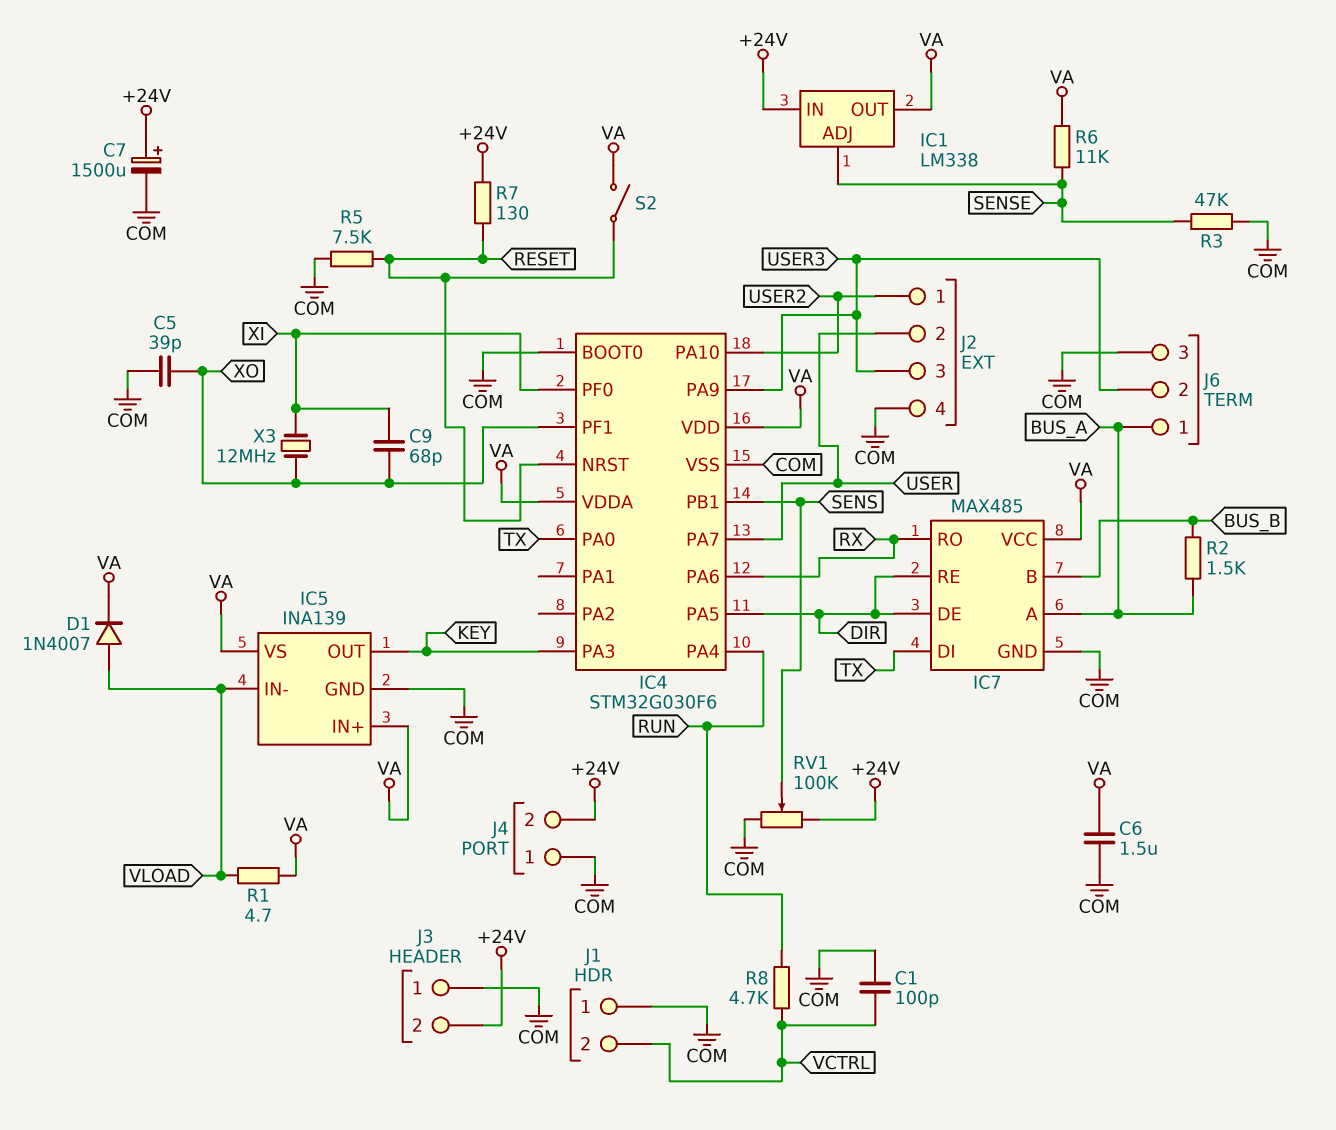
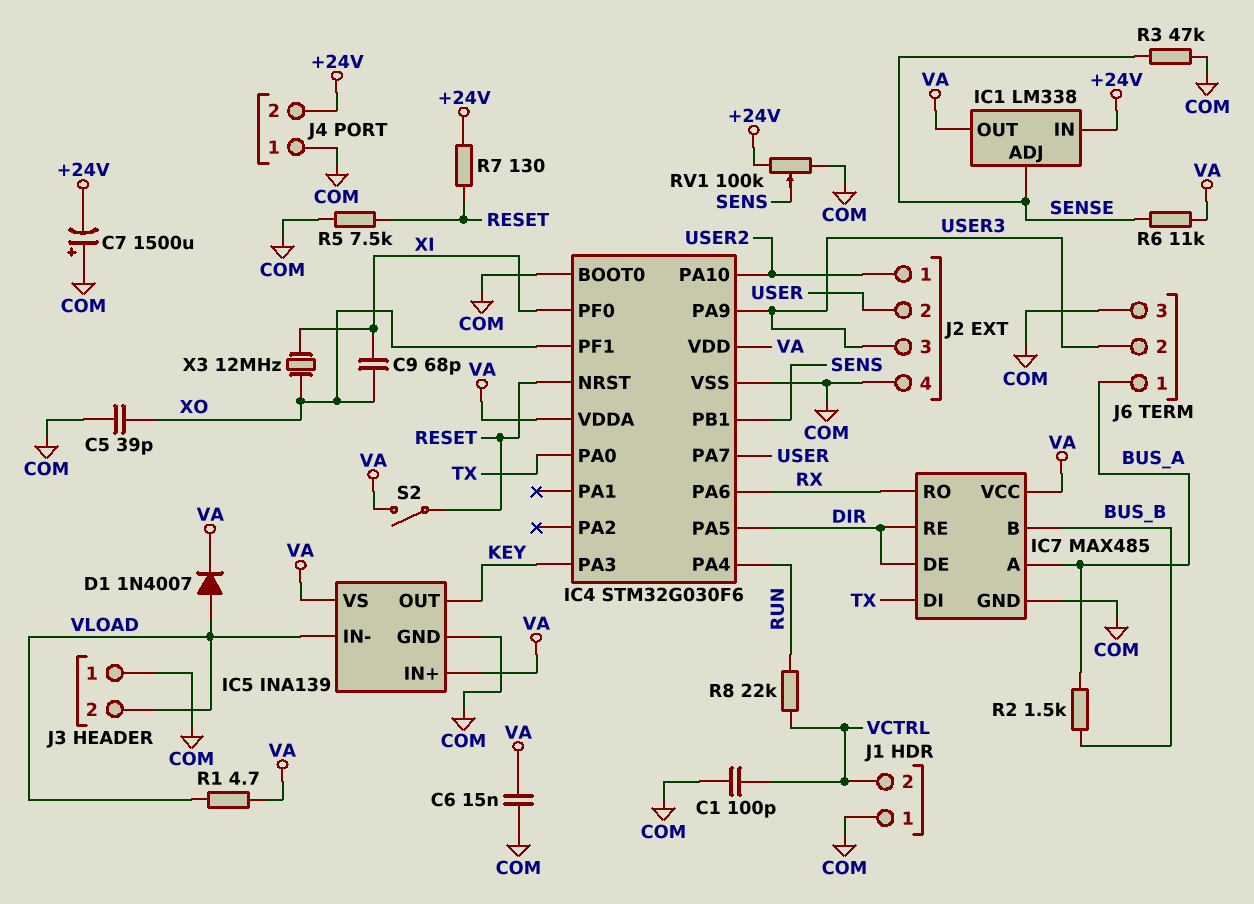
C6: 1.5uF (COM, VA) -> 15nF (COM, VA)
C7: 1500uF (plus +24V, minus COM) -> 1500uF (plus COM, minus +24V)
J3 pin 2: +24V -> VLOAD
R8: 4.7k (RUN, VCTRL) -> 22k (RUN, VCTRL)

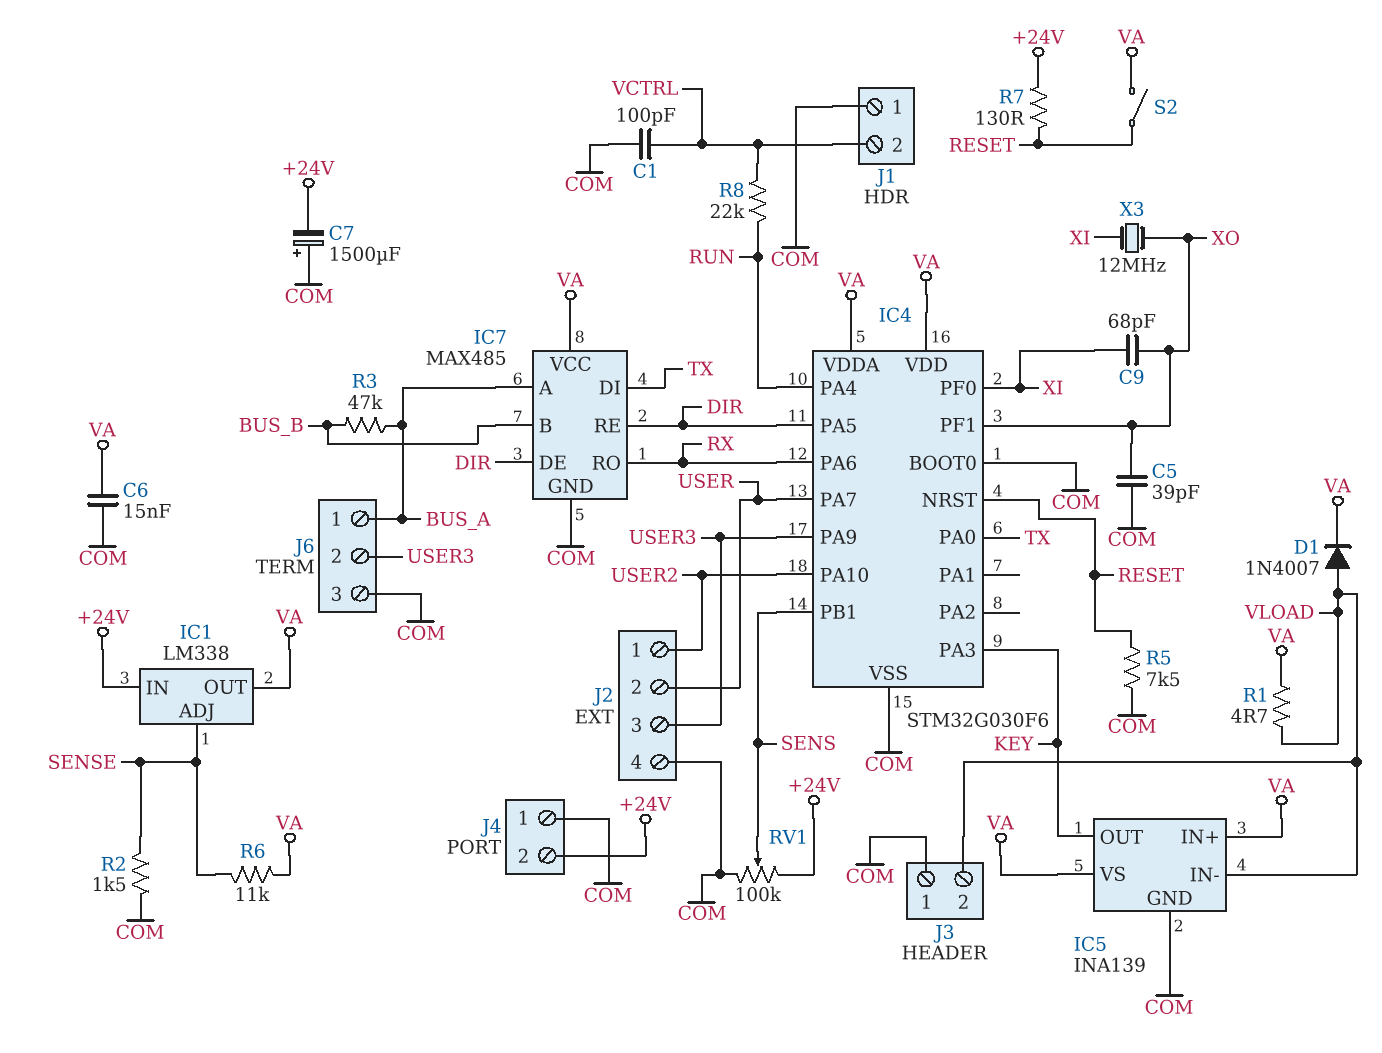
R2: 1.5k (BUS_A, BUS_B) -> 1.5k (COM, SENSE)
R3: 47k (COM, SENSE) -> 47k (BUS_A, BUS_B)

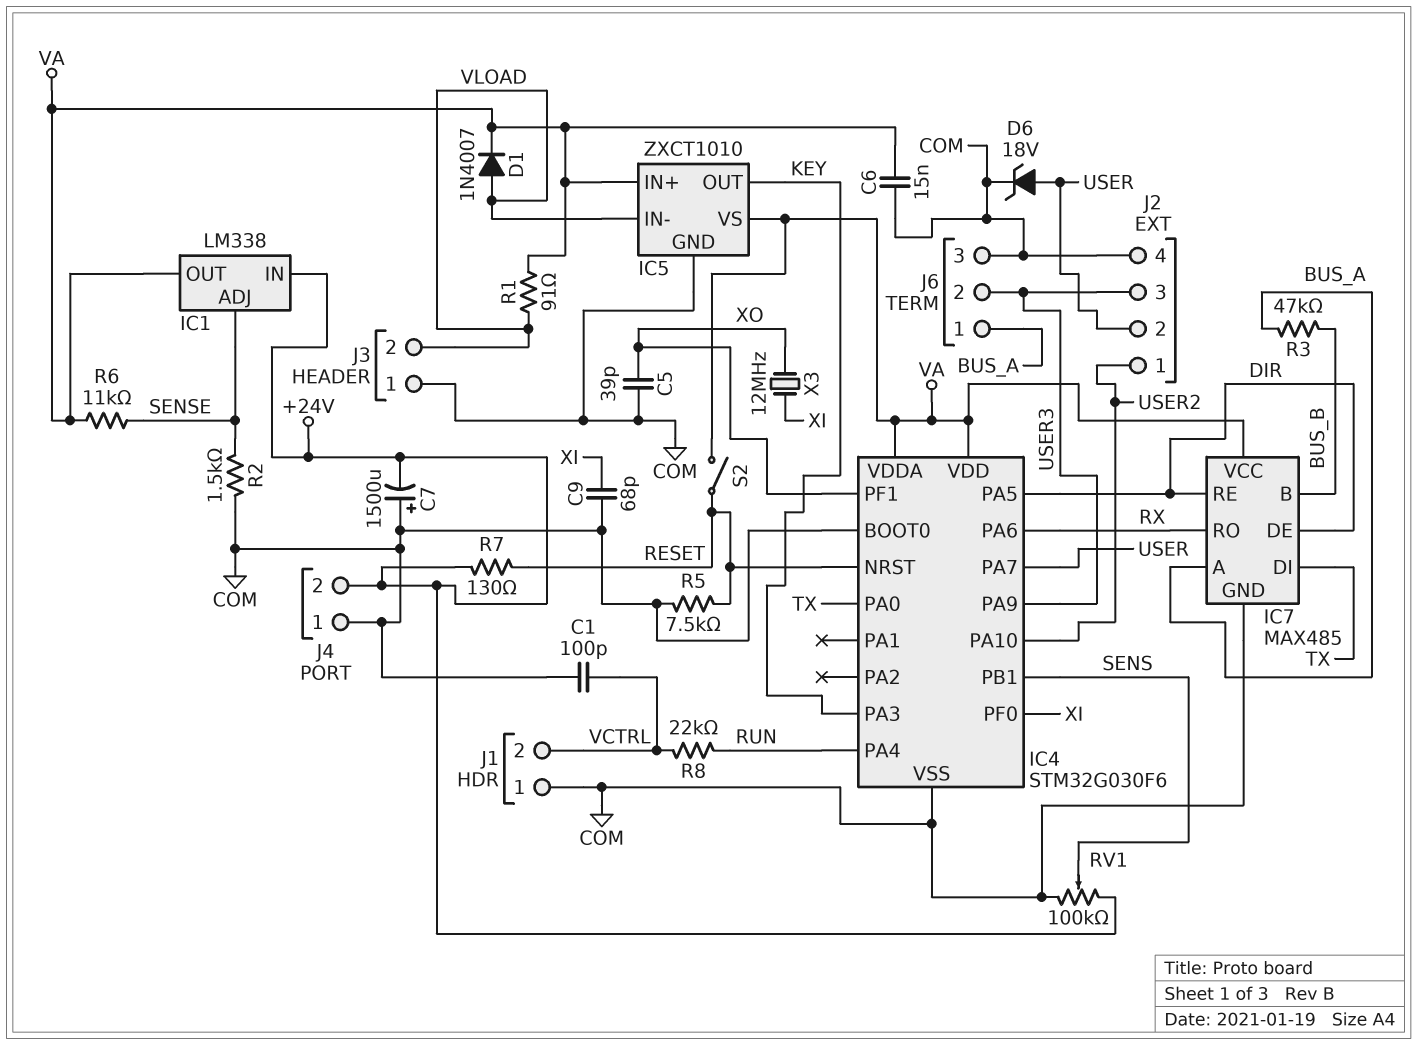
C9: 68pF (XI, XO) -> 68pF (COM, XI)
D6: none -> zener 18V (A USER, K COM)
IC5: INA139 -> ZXCT1010
R1: 4.7 (VA, VLOAD) -> 91 (VA, VLOAD)

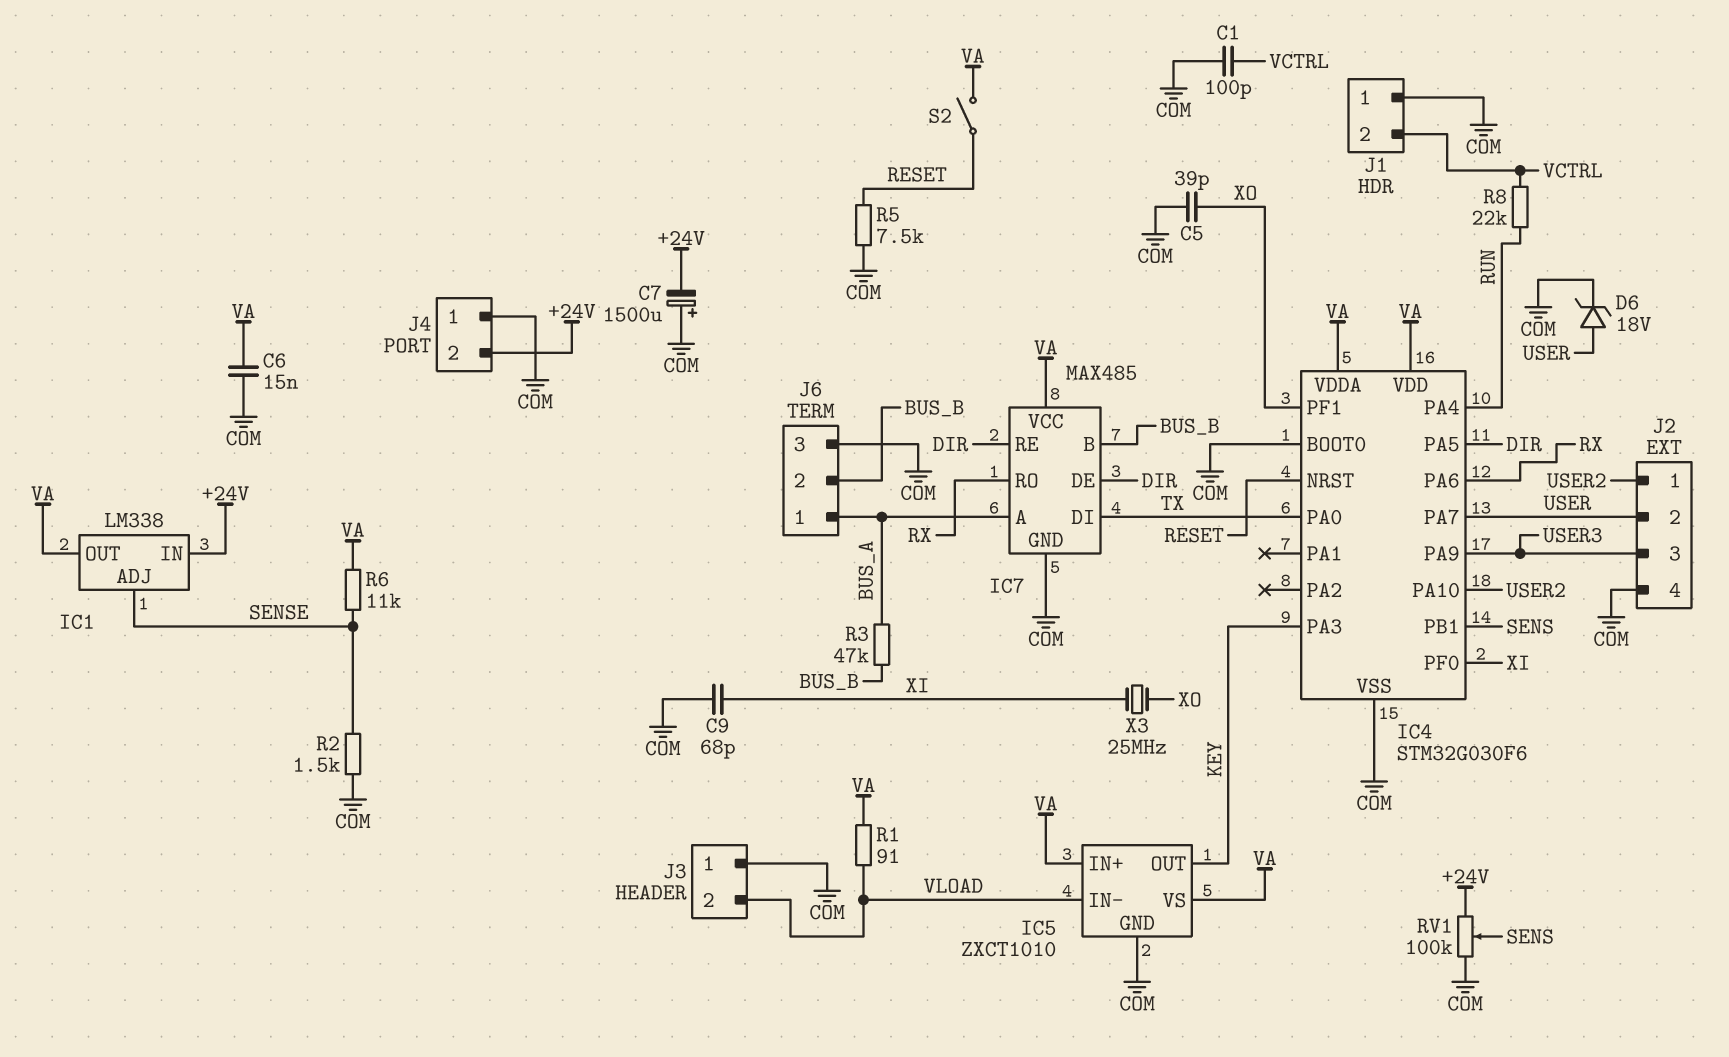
D1: diode 1N4007 (A VLOAD, K VA) -> none
J6 pin 2: USER3 -> BUS_B
R7: 130 (+24V, RESET) -> none
X3: 12MHz (XI, XO) -> 25MHz (XI, XO)

